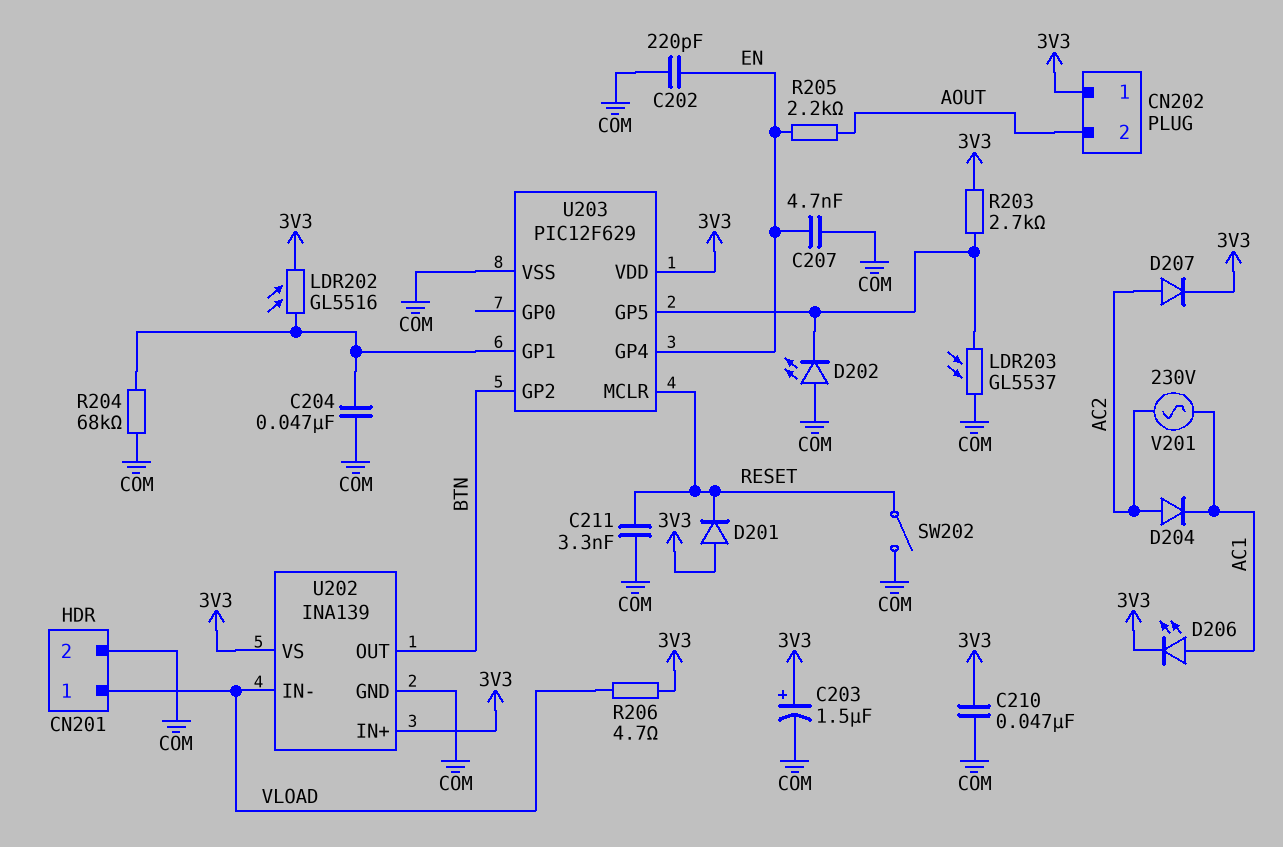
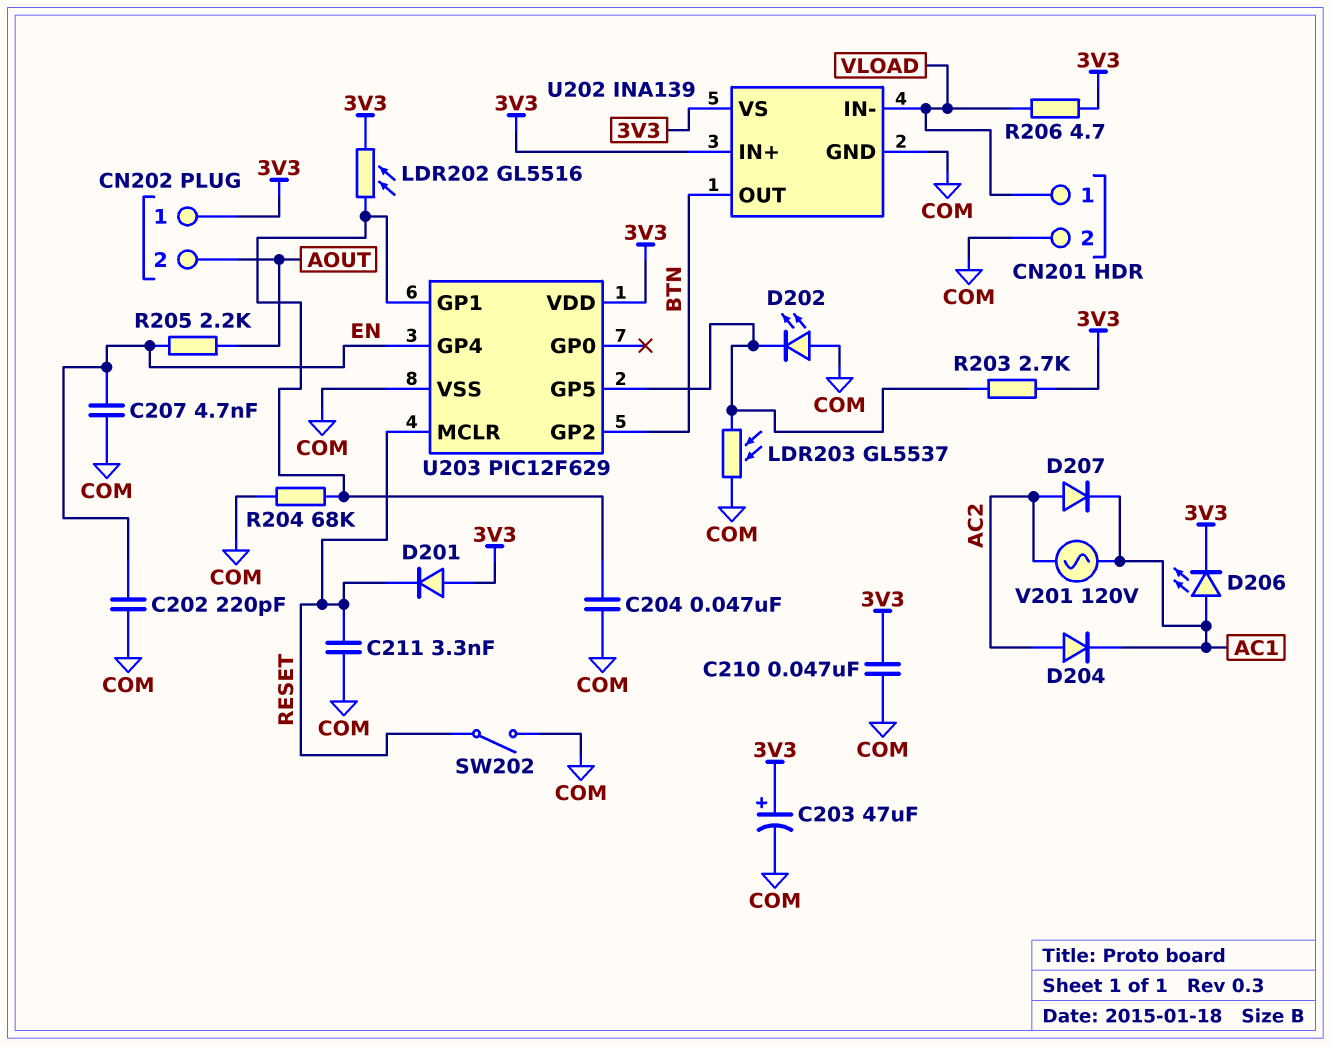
C203: 1.5uF (plus 3V3, minus COM) -> 47uF (plus 3V3, minus COM)
D207: diode (A AC2, K 3V3) -> diode (A AC2, K AC1)
V201: AC 230V (AC1, AC2) -> AC 120V (AC1, AC2)

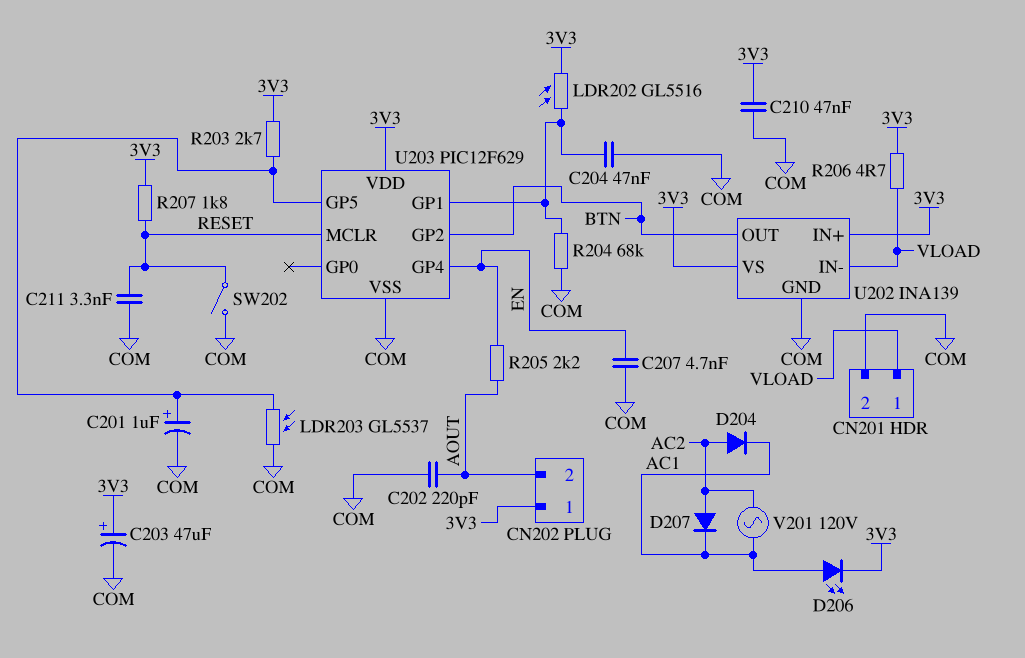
C201: none -> 1uF (plus U203/GP5, minus COM)
C202: 220pF (COM, EN) -> 220pF (AOUT, COM)
D201: diode (A 3V3, K RESET) -> none
D202: LED (A COM, K U203/GP5) -> none
R207: none -> 1.8k (3V3, RESET)

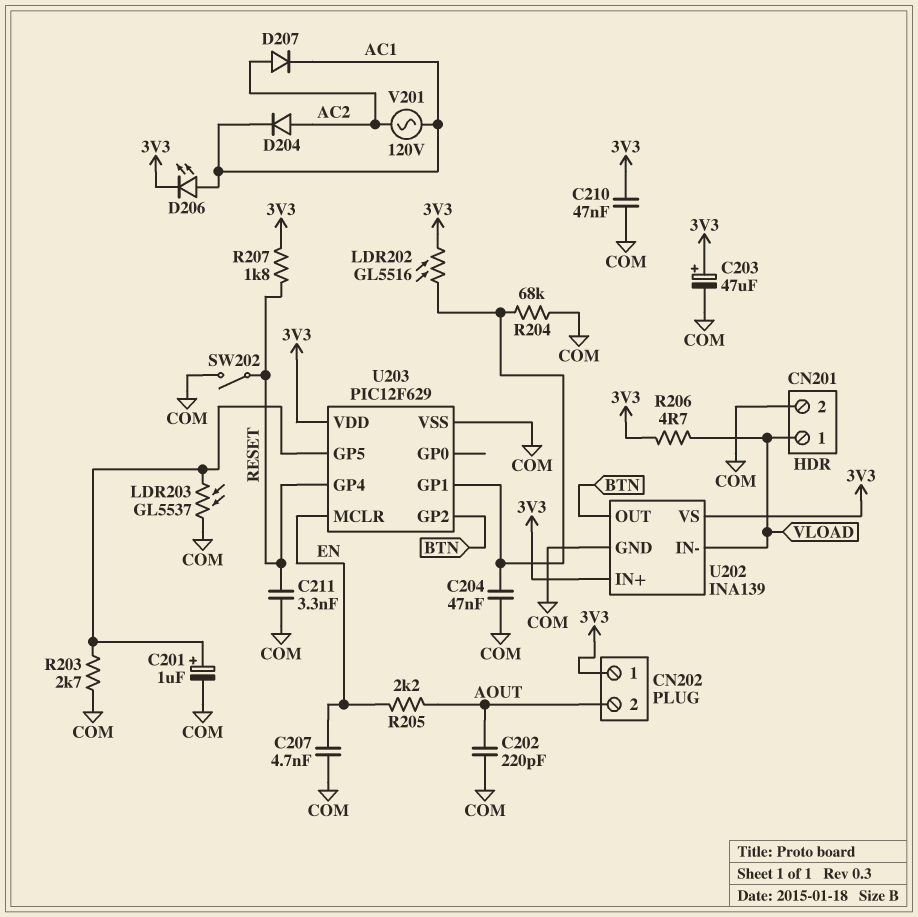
R203: 2.7k (3V3, U203/GP5) -> 2.7k (COM, U203/GP5)
U203 pin GP4: EN -> RESET
U203 pin MCLR: RESET -> EN

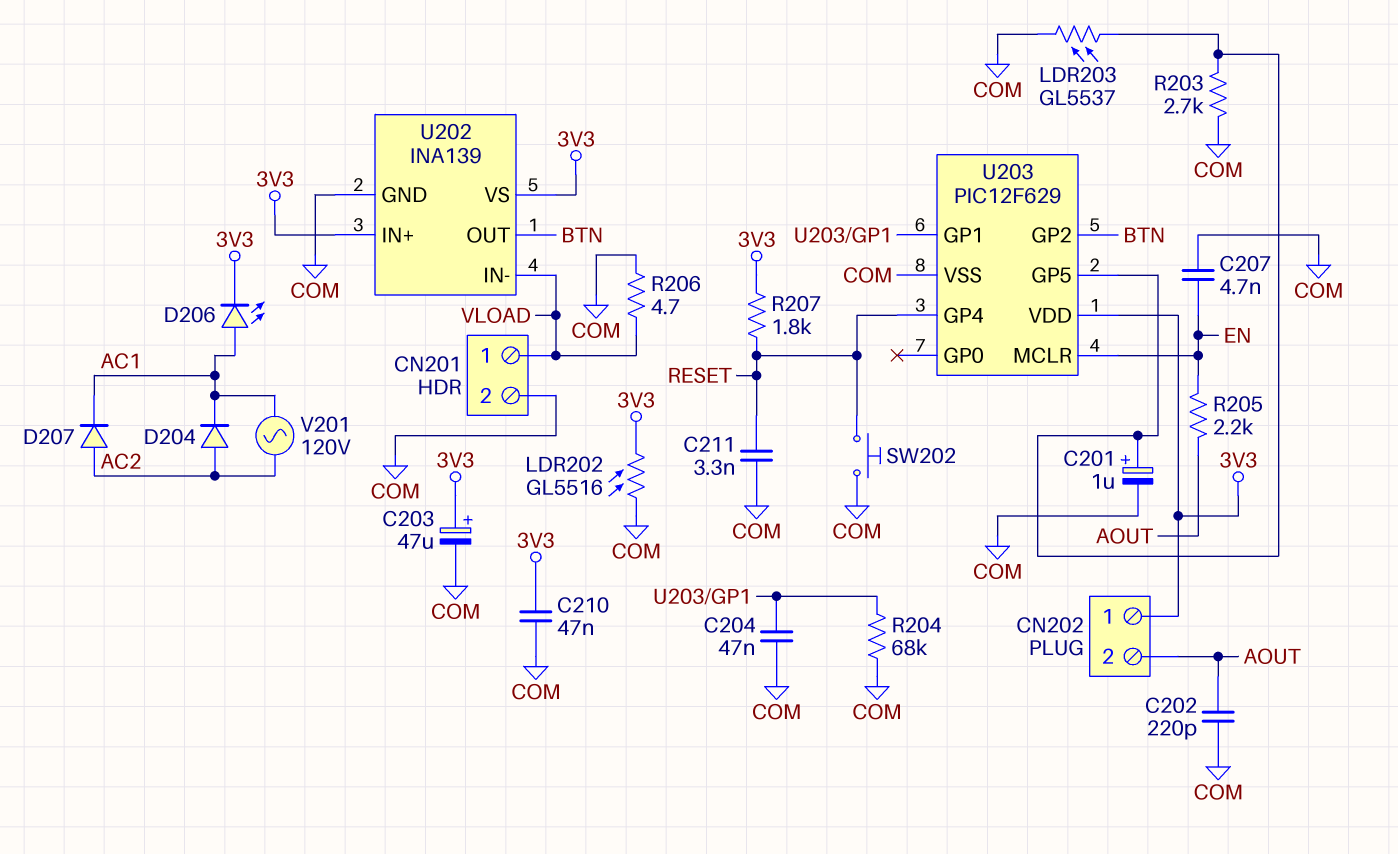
LDR202: GL5516 (3V3, U203/GP1) -> GL5516 (3V3, COM)
R206: 4.7 (3V3, VLOAD) -> 4.7 (COM, VLOAD)
SW202: switch (COM, RESET) -> button (COM, RESET)

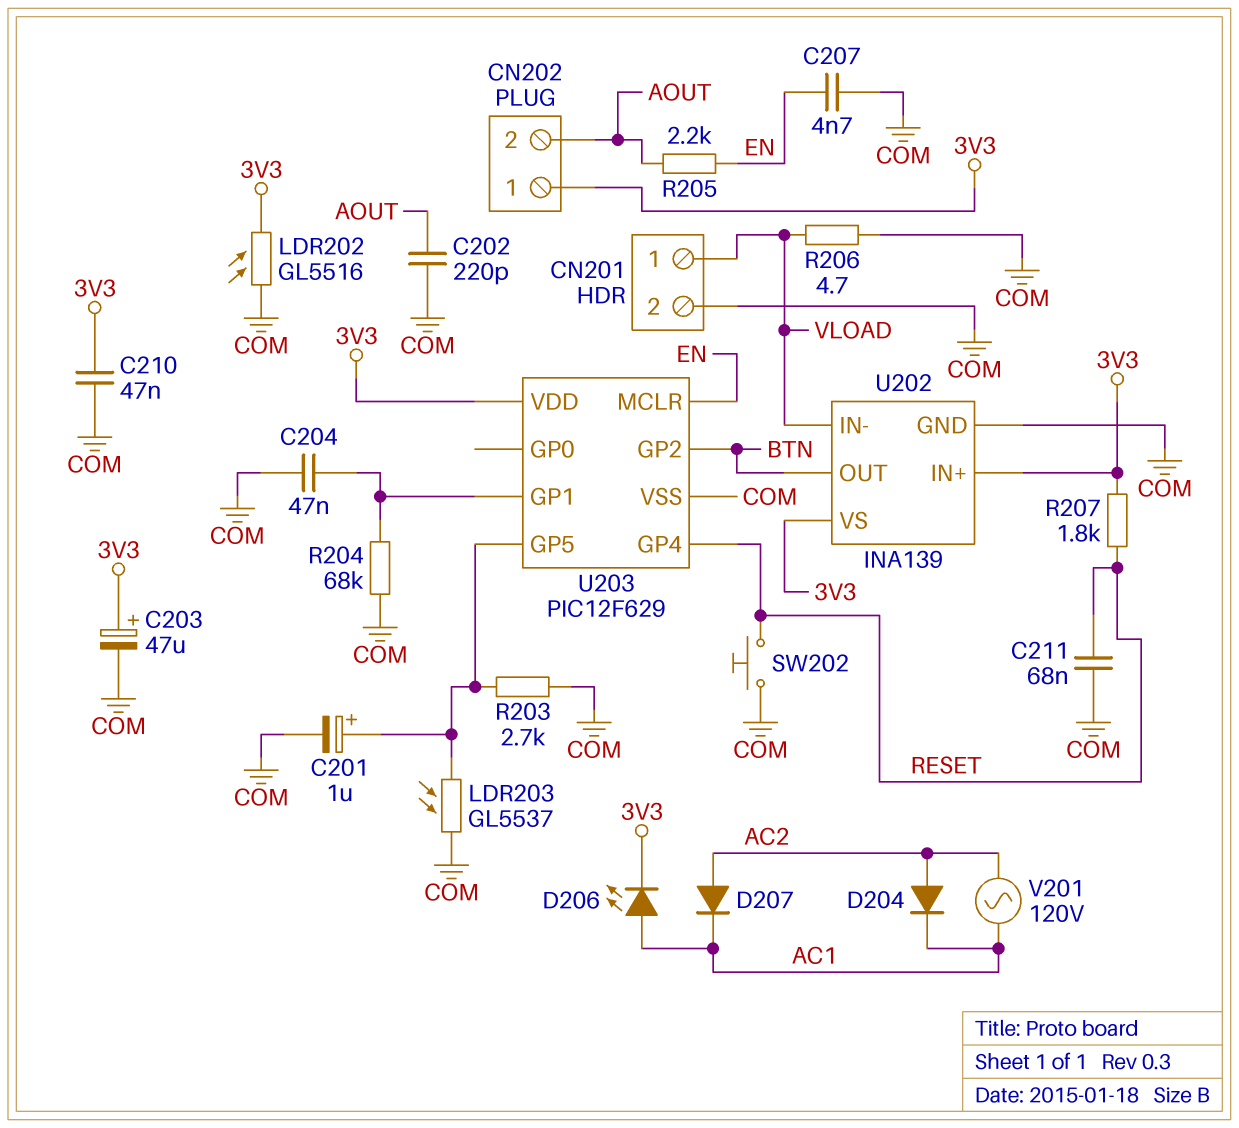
C211: 3.3nF (COM, RESET) -> 68nF (COM, RESET)

